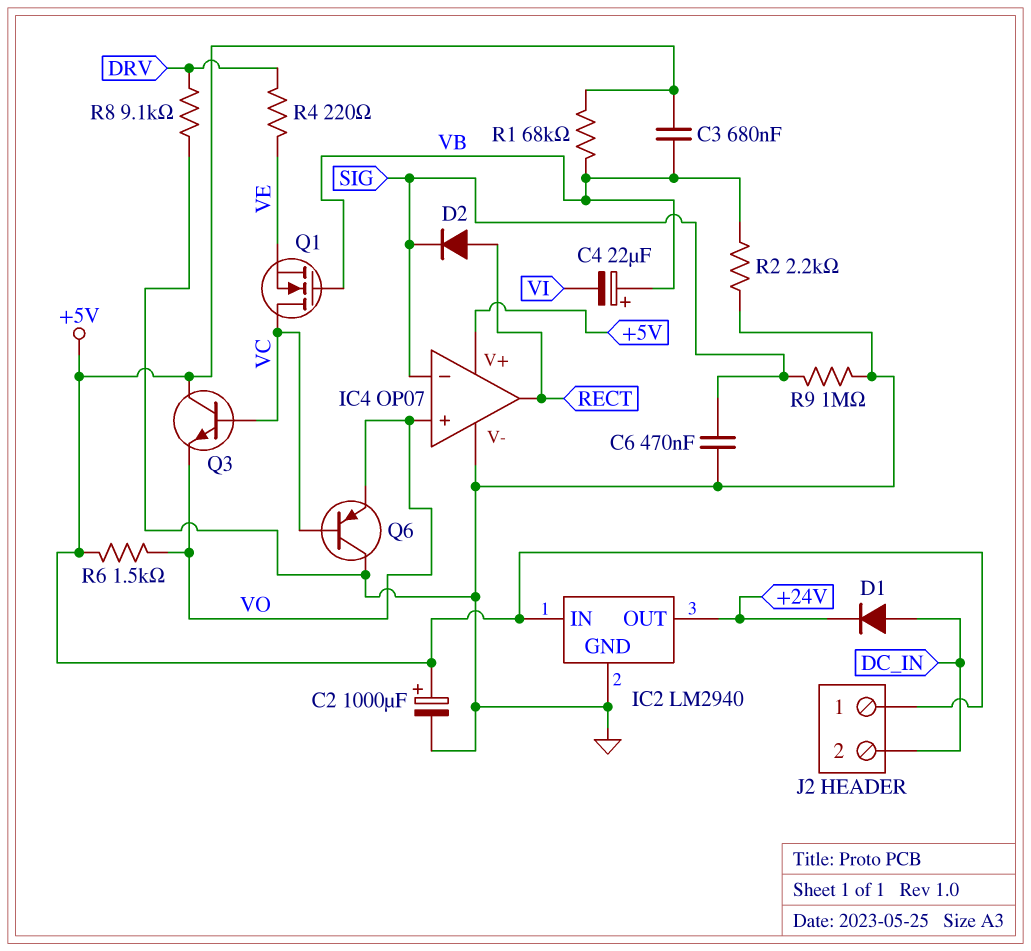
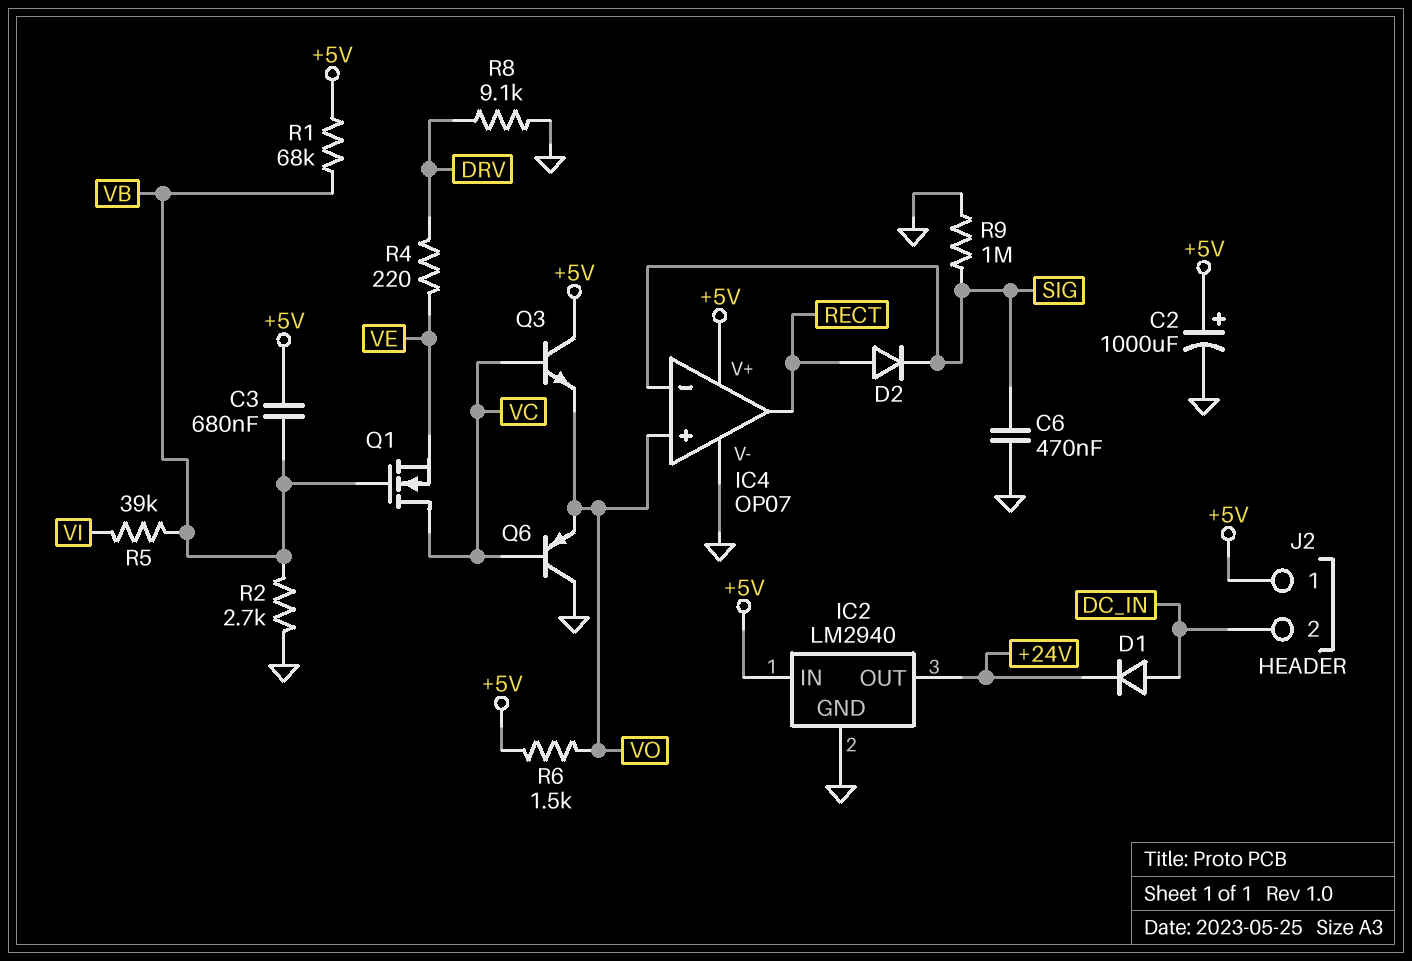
C4: 22uF (plus VB, minus VI) -> none
R2: 2.2k (GND, VB) -> 2.7k (GND, VB)
R5: none -> 39k (VB, VI)

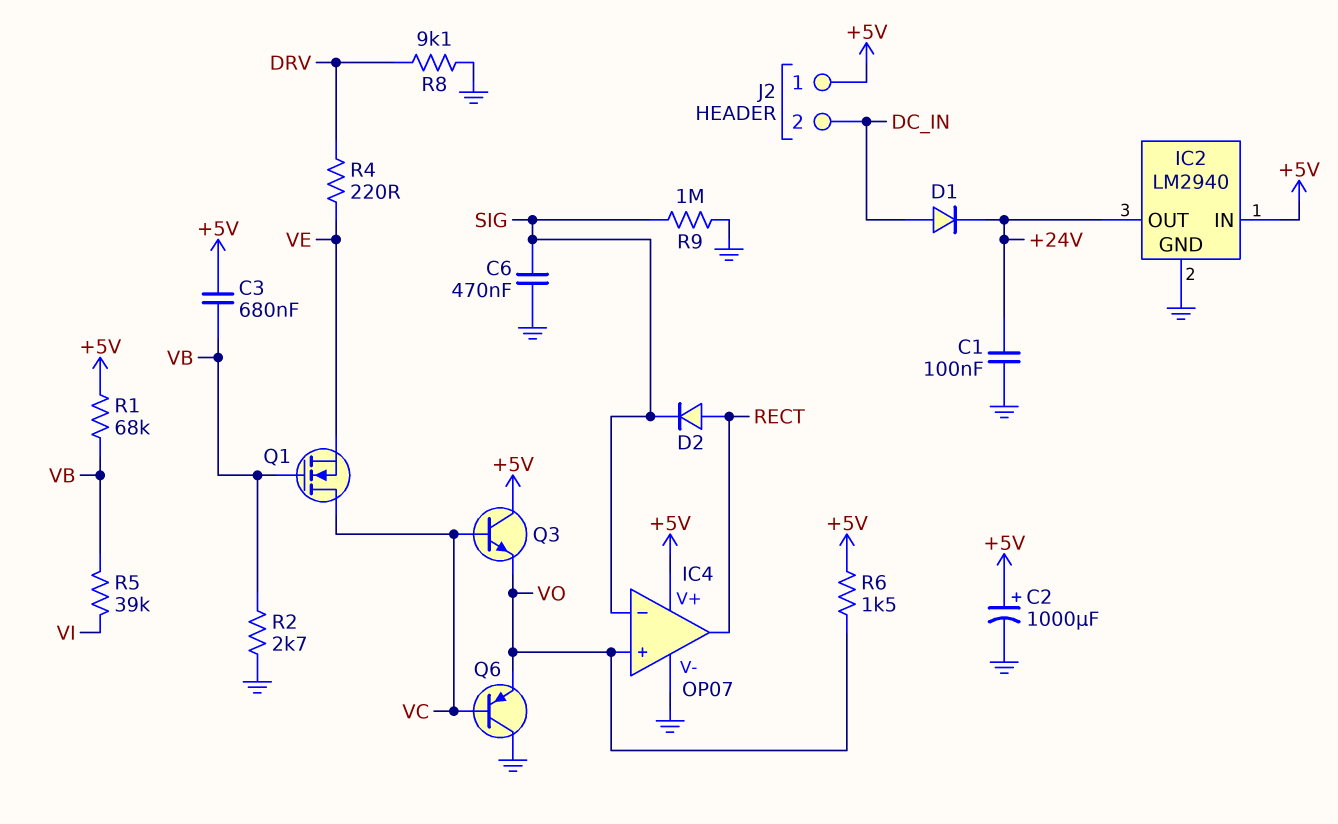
C1: none -> 100nF (+24V, GND)

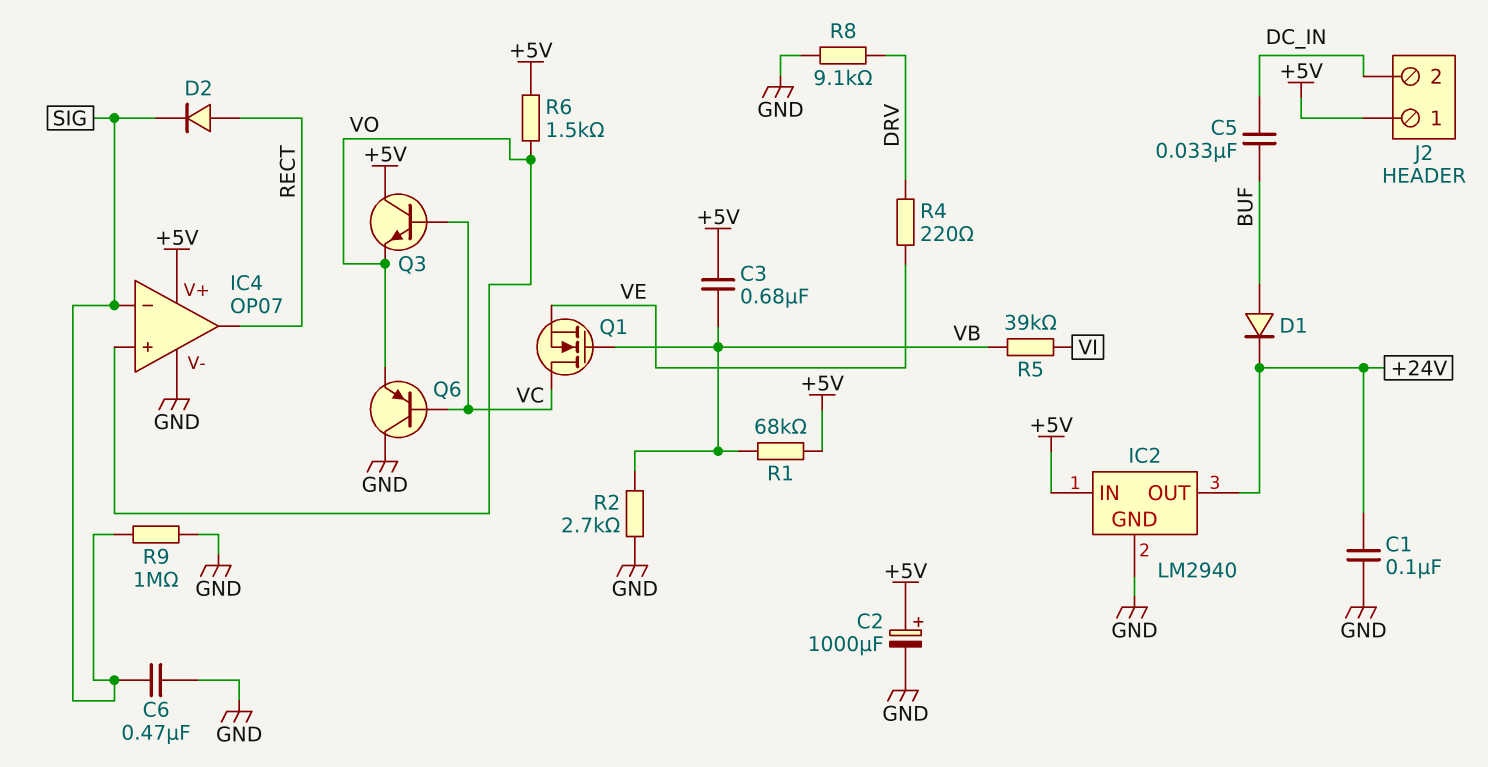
C5: none -> 33nF (BUF, DC_IN)
D1: diode (A DC_IN, K +24V) -> diode (A BUF, K +24V)

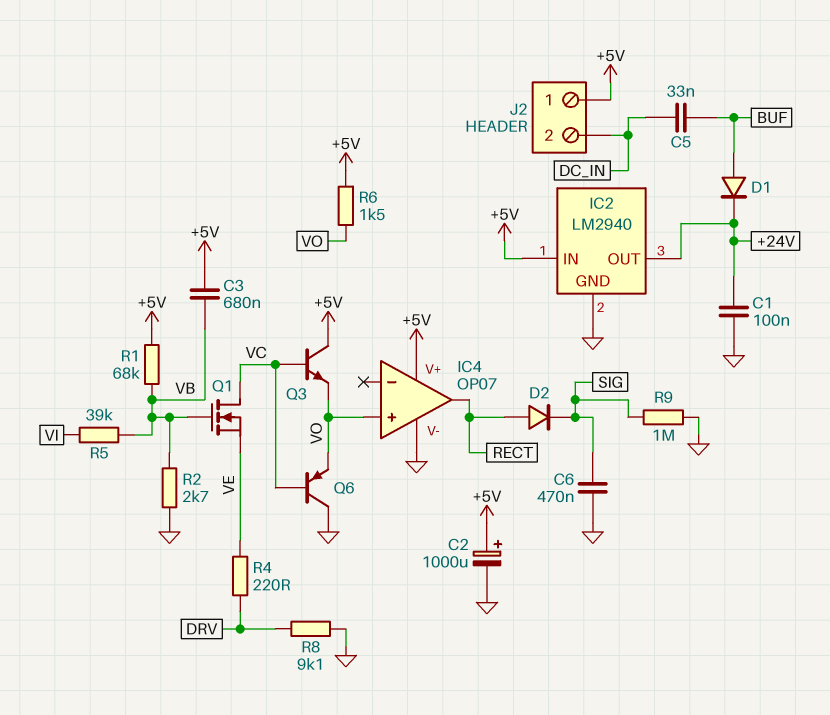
IC4 pin in-: SIG -> none

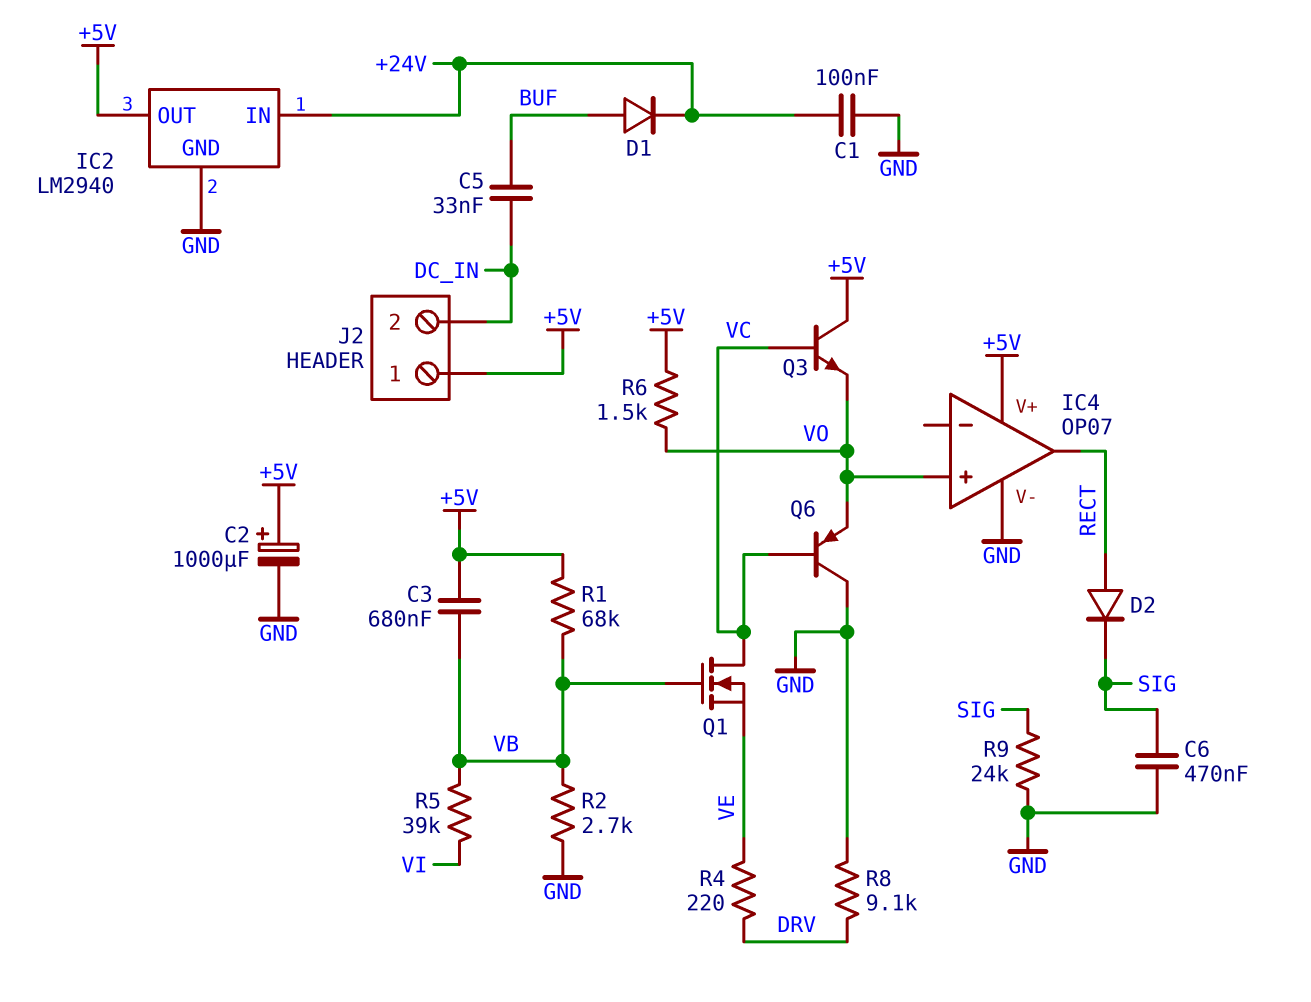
IC2 pin IN: +5V -> +24V
IC2 pin OUT: +24V -> +5V
R9: 1M (GND, SIG) -> 24k (GND, SIG)

